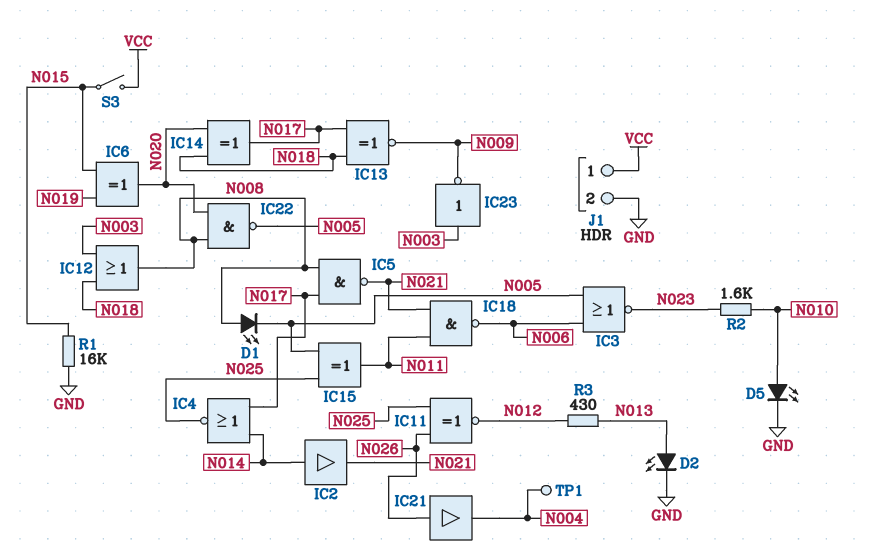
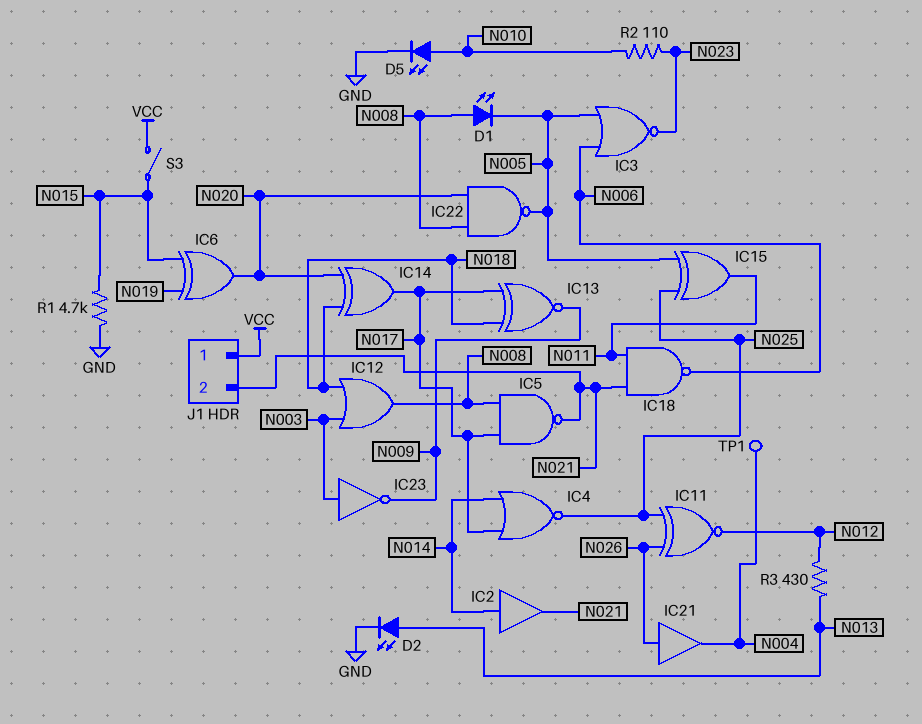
J1 pin 2: GND -> N021
R1: 16k (GND, N015) -> 4.7k (GND, N015)
R2: 1.6k (N010, N023) -> 110 (N010, N023)

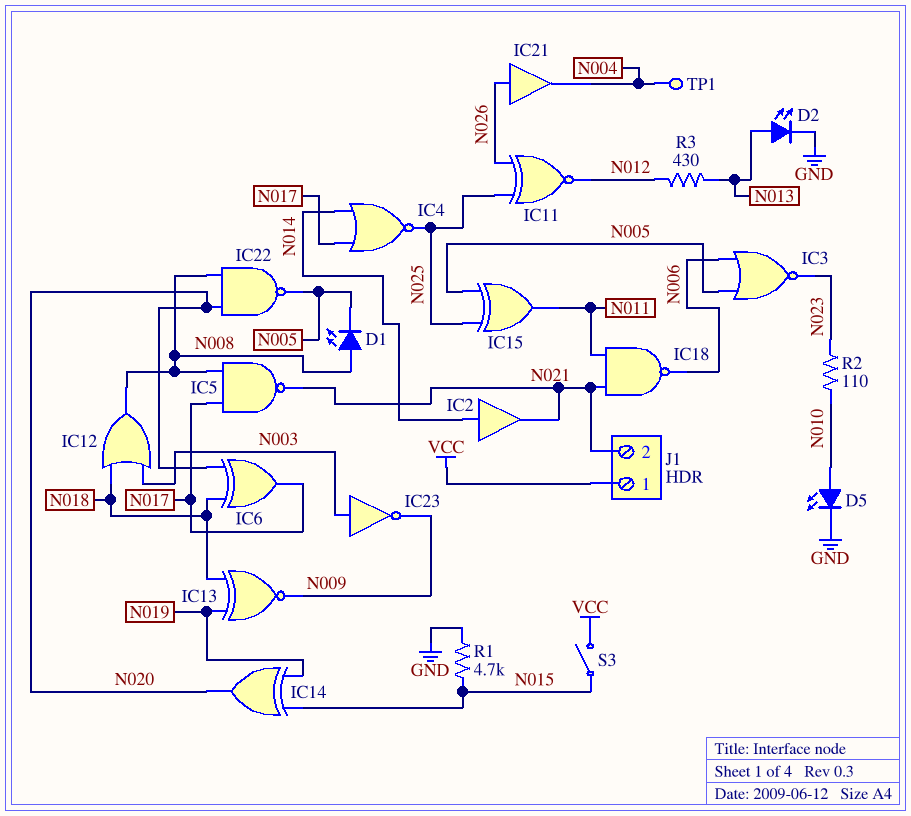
IC6: XOR (in N015, in N019, out N020) -> XOR (in N018, in N020, out N017)
IC13: XNOR (in N017, in N018, out N009) -> XNOR (in N018, in N019, out N009)
IC14: XOR (in N018, in N020, out N017) -> XOR (in N015, in N019, out N020)

